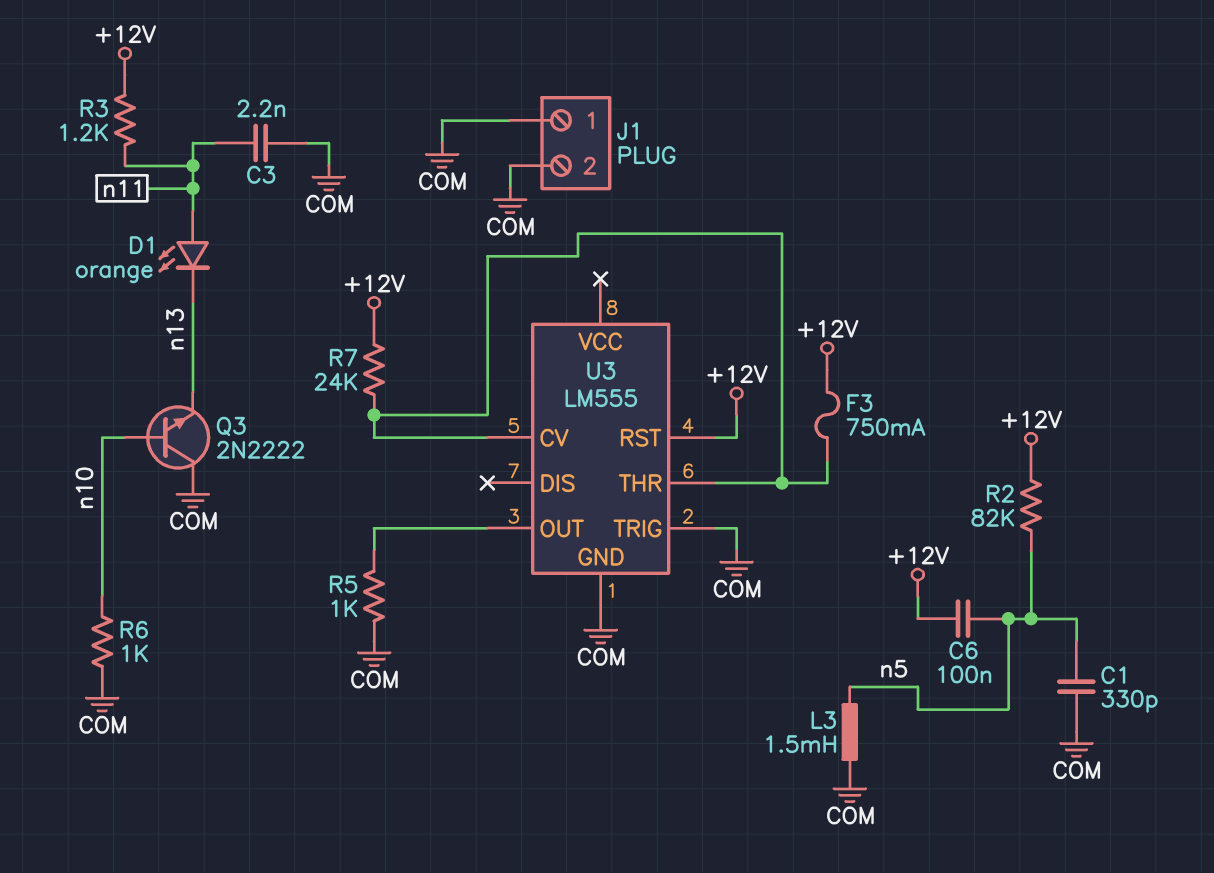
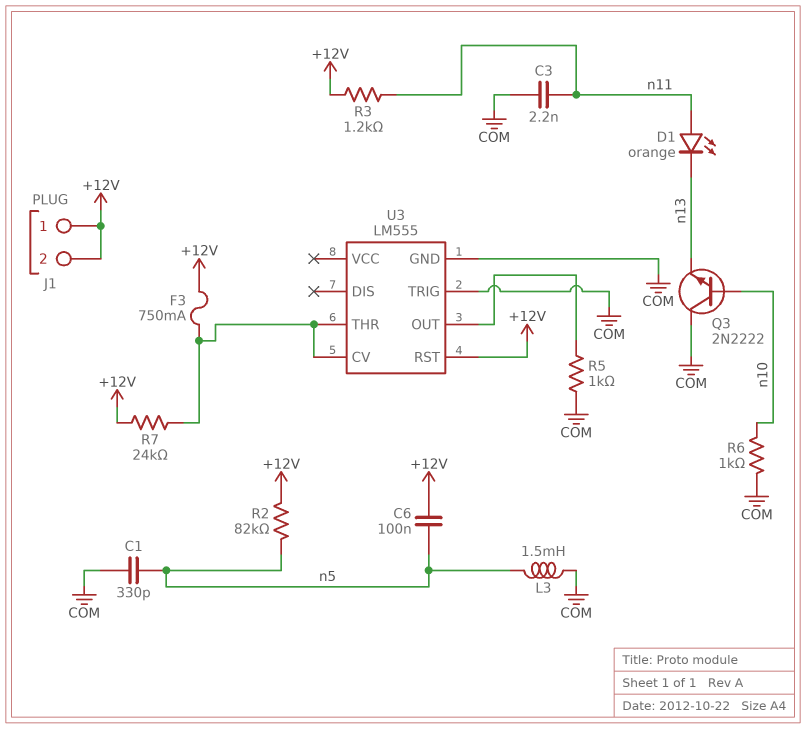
J1 pin 1: COM -> +12V
J1 pin 2: COM -> +12V

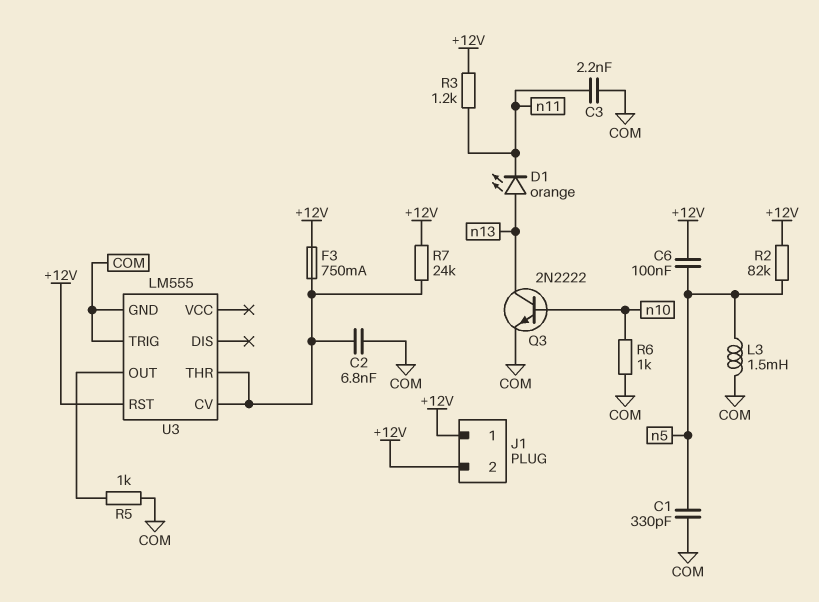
C2: none -> 6.8nF (COM, U3/CV)
D1: LED orange (A n11, K n13) -> LED orange (A n13, K n11)
Q3: NPN 2N2222 (B n10, C COM, E n13) -> NPN 2N2222 (B n10, C n13, E COM)

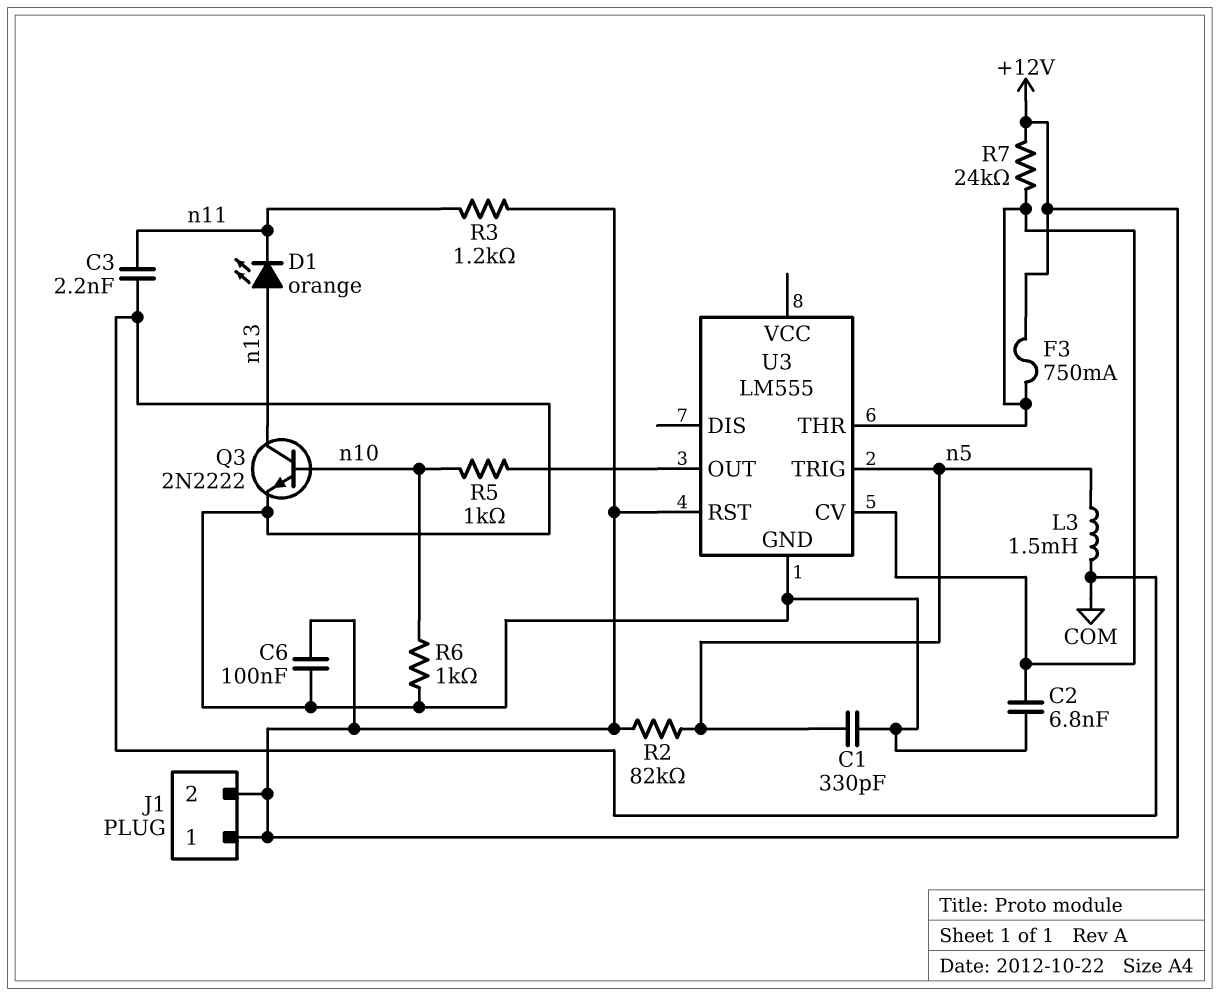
C6: 100nF (+12V, n5) -> 100nF (+12V, COM)
R5: 1k (COM, U3/OUT) -> 1k (U3/OUT, n10)
U3 pin TRIG: COM -> n5

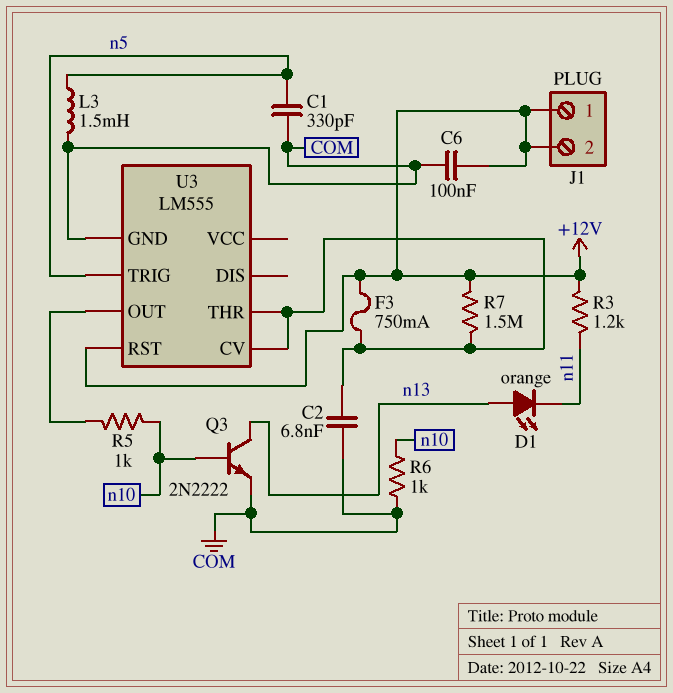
C3: 2.2nF (COM, n11) -> none
R2: 82k (+12V, n5) -> none
R7: 24k (+12V, U3/CV) -> 1.5M (+12V, U3/CV)

